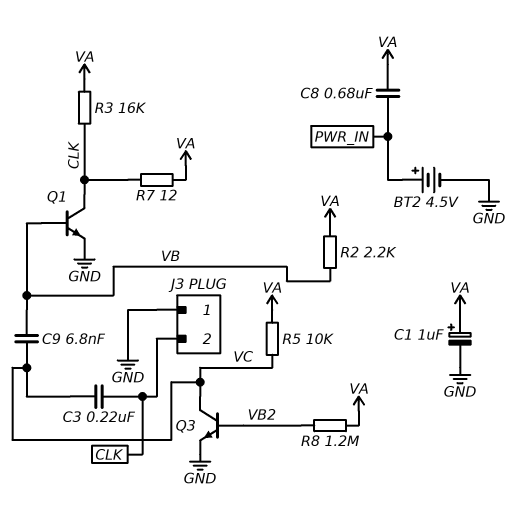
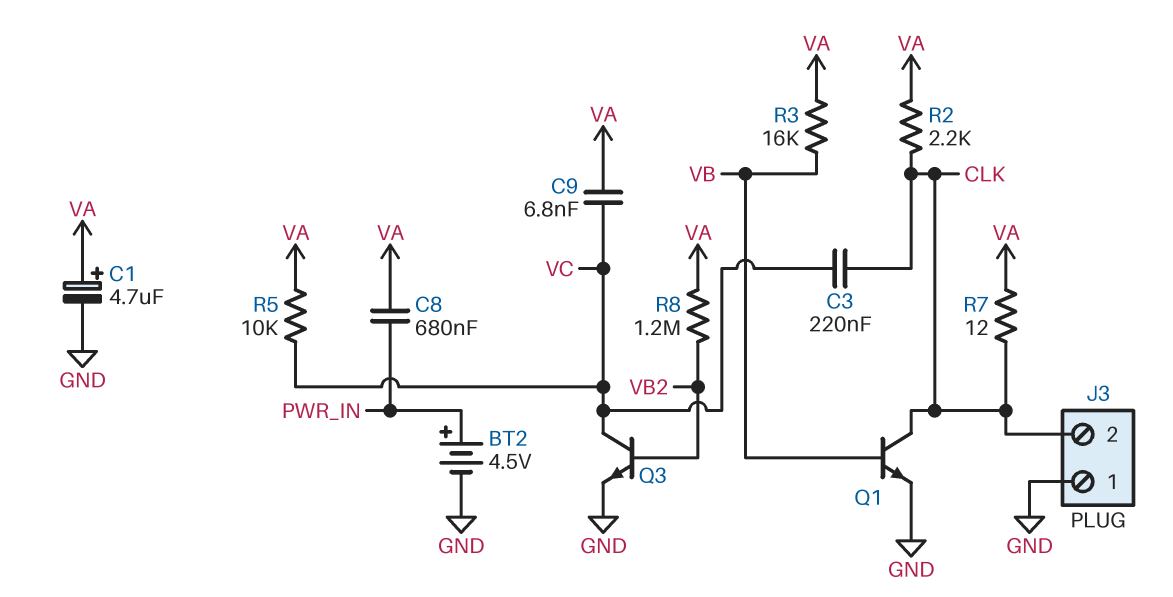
C1: 1uF (plus VA, minus GND) -> 4.7uF (plus VA, minus GND)
C9: 6.8nF (VB, VC) -> 6.8nF (VA, VC)
R2: 2.2k (VA, VB) -> 2.2k (CLK, VA)
R3: 16k (CLK, VA) -> 16k (VA, VB)

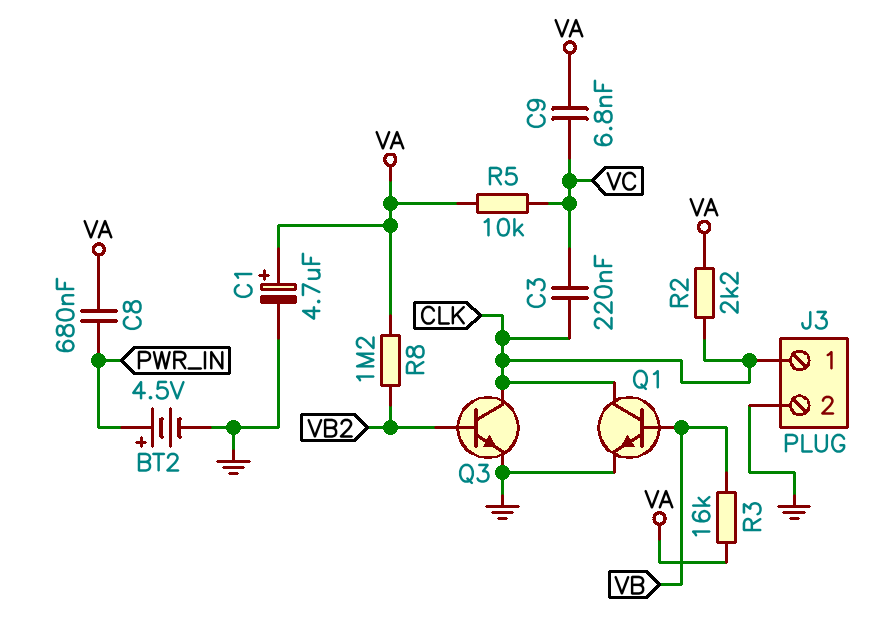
J3 pin 1: GND -> CLK
J3 pin 2: CLK -> GND
Q3: NPN (B VB2, C VC, E GND) -> NPN (B VB2, C CLK, E GND)
R7: 12 (CLK, VA) -> none

